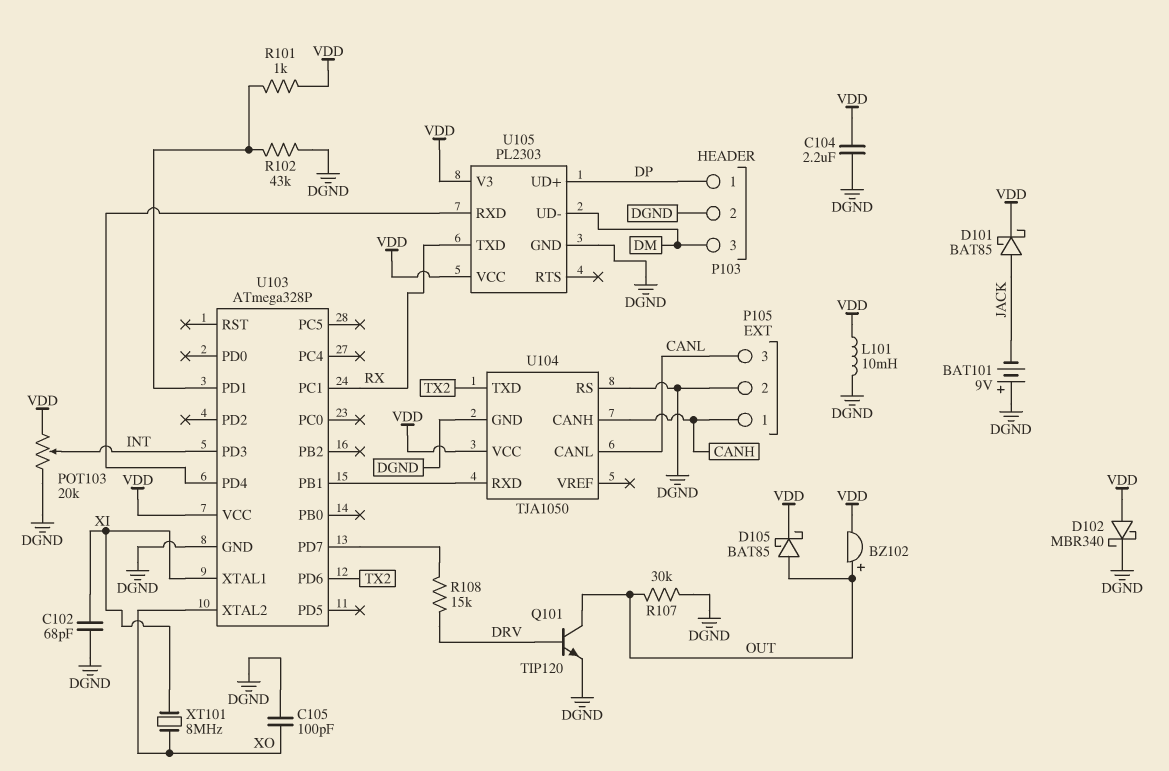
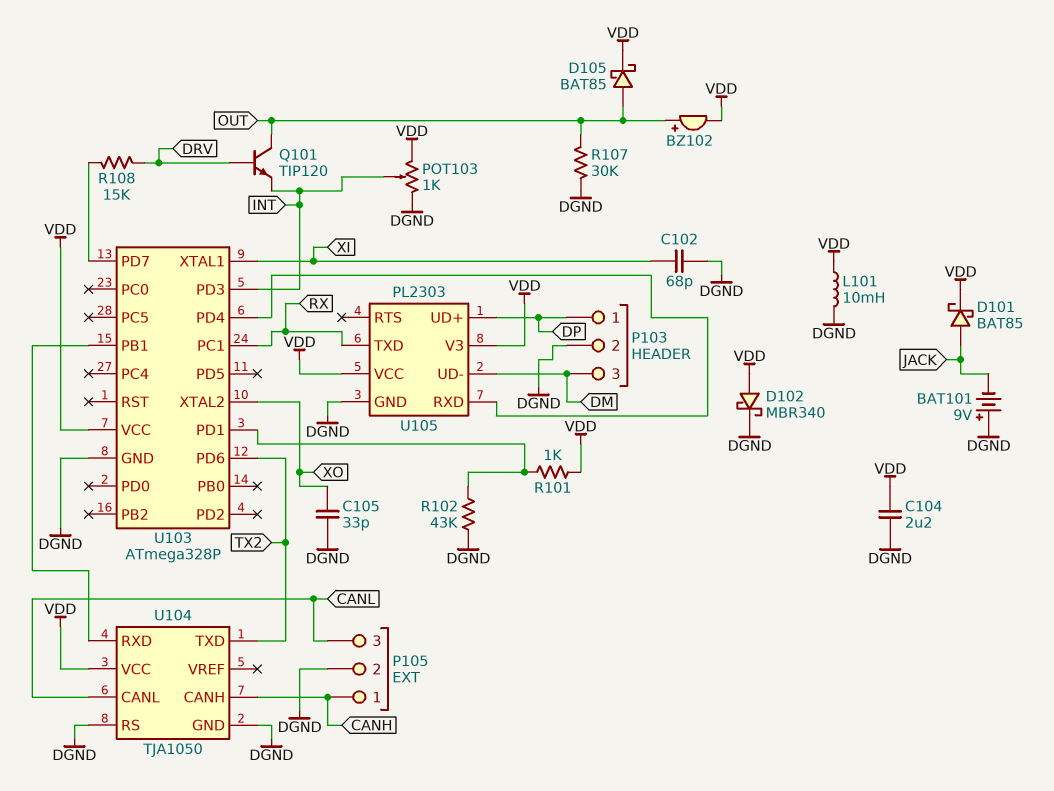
C105: 100pF (DGND, XO) -> 33pF (DGND, XO)
POT103: 20k (DGND, VDD, wiper INT) -> 1k (DGND, VDD, wiper INT)
Q101: NPN TIP120 (B DRV, C OUT, E DGND) -> NPN TIP120 (B DRV, C OUT, E INT)
XT101: 8MHz (XI, XO) -> none

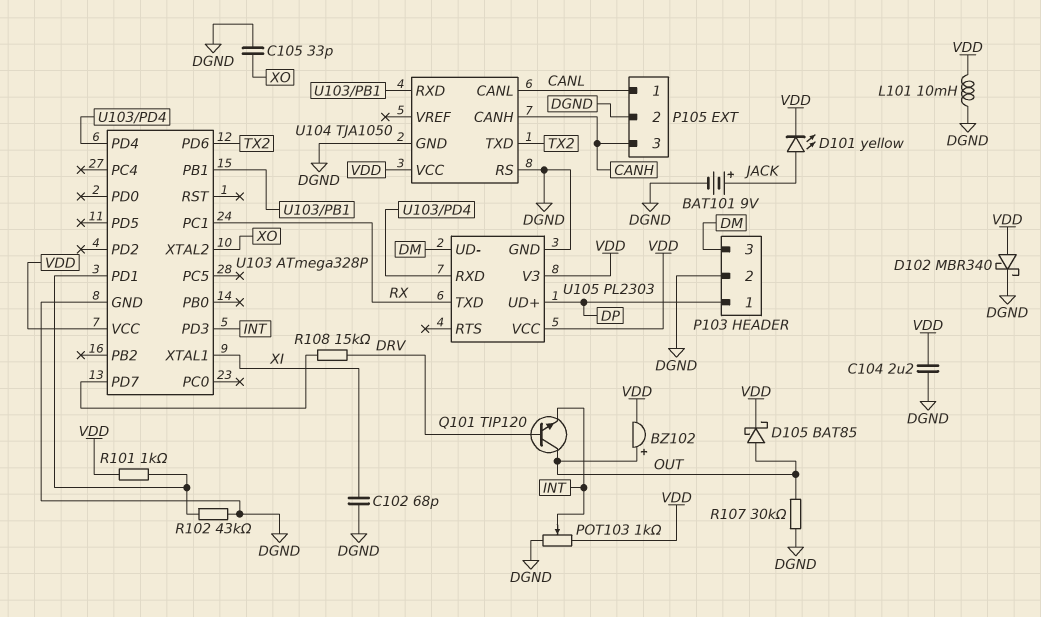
BAT101: 9V (plus DGND, minus JACK) -> 9V (plus JACK, minus DGND)
D101: schottky BAT85 (A JACK, K VDD) -> LED yellow (A JACK, K VDD)
P105 pin 1: CANH -> CANL
P105 pin 3: CANL -> CANH

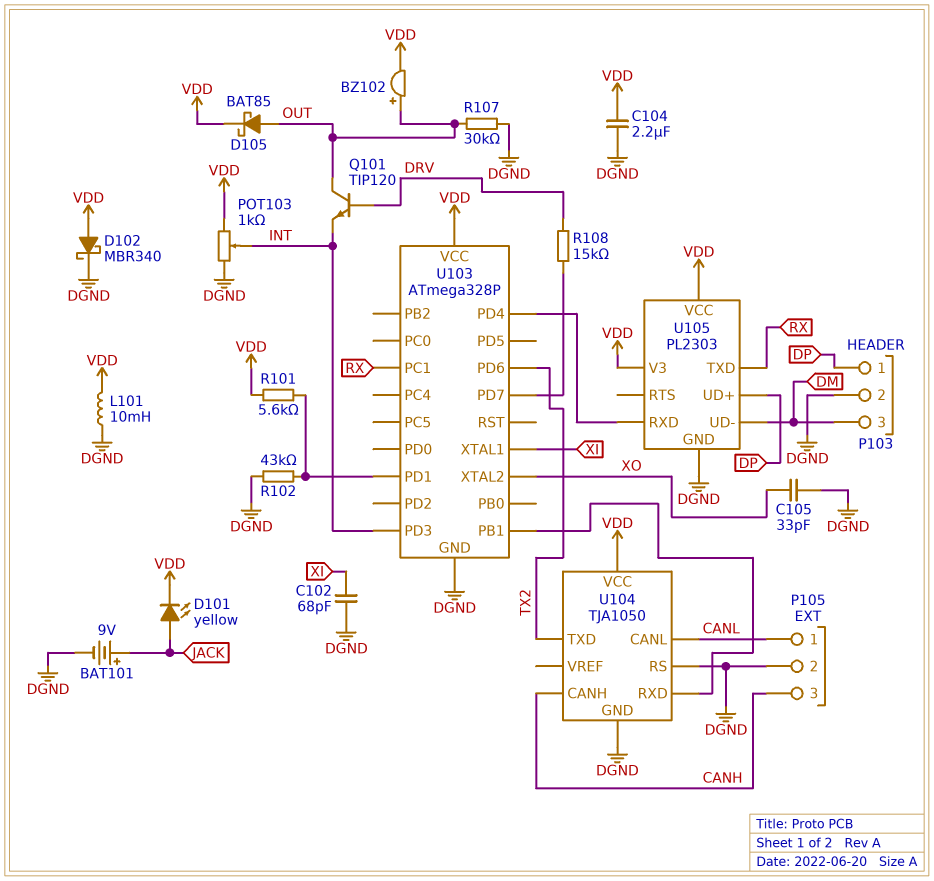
R101: 1k (U103/PD1, VDD) -> 5.6k (U103/PD1, VDD)

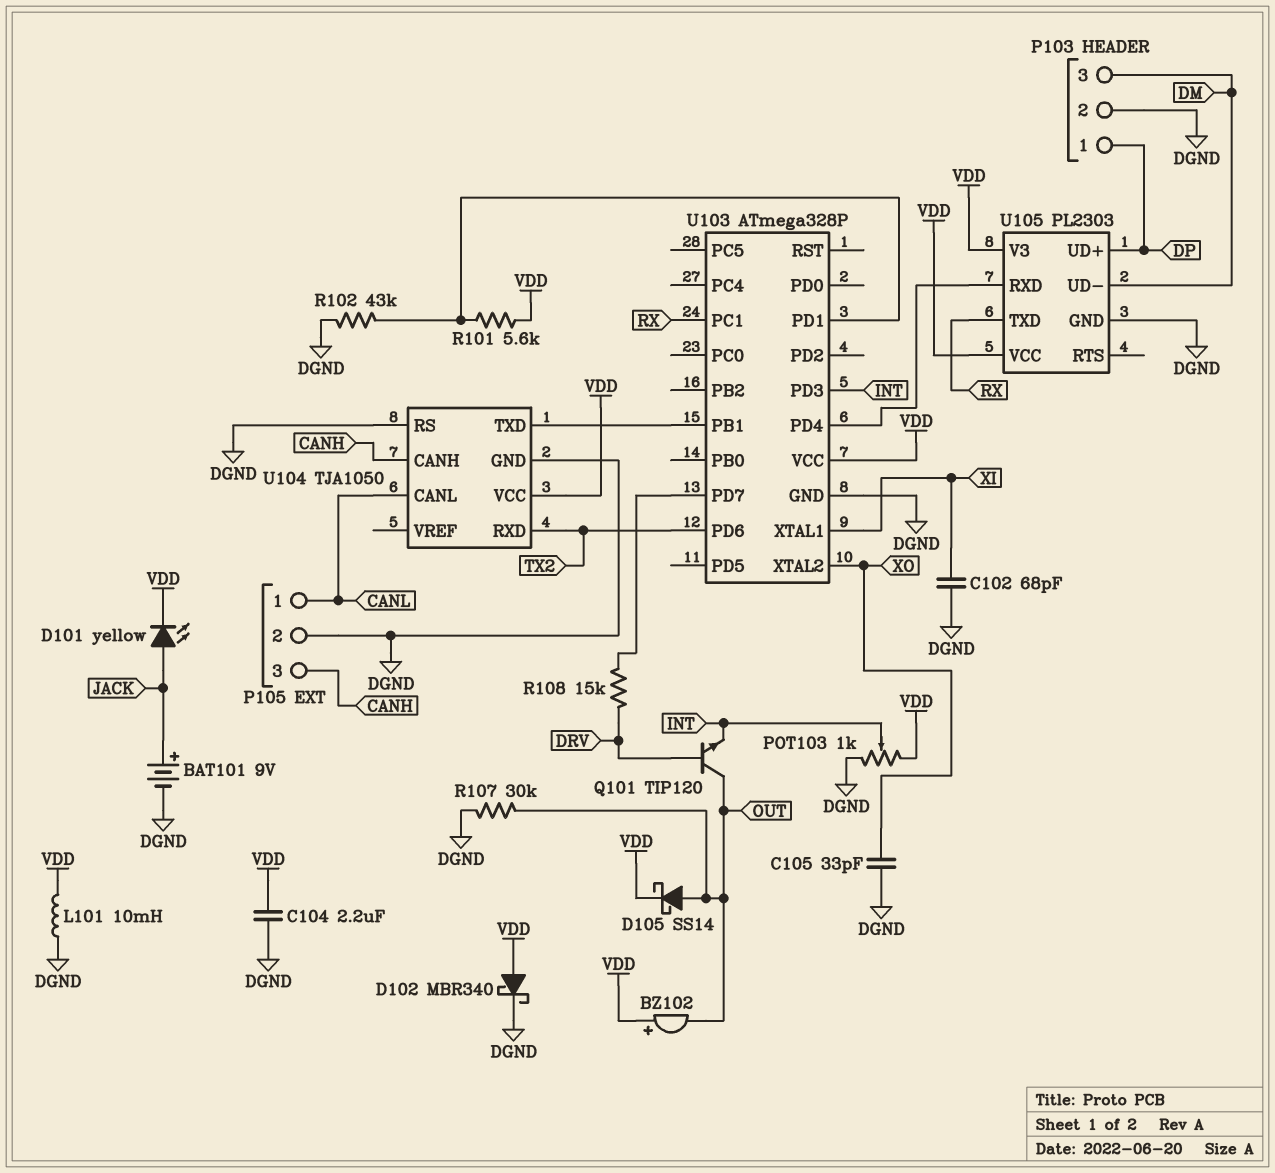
BZ102: buzzer (plus OUT, minus VDD) -> buzzer (plus VDD, minus OUT)
D105: schottky BAT85 (A OUT, K VDD) -> schottky SS14 (A OUT, K VDD)
U104 pin RXD: U103/PB1 -> TX2
U104 pin TXD: TX2 -> U103/PB1

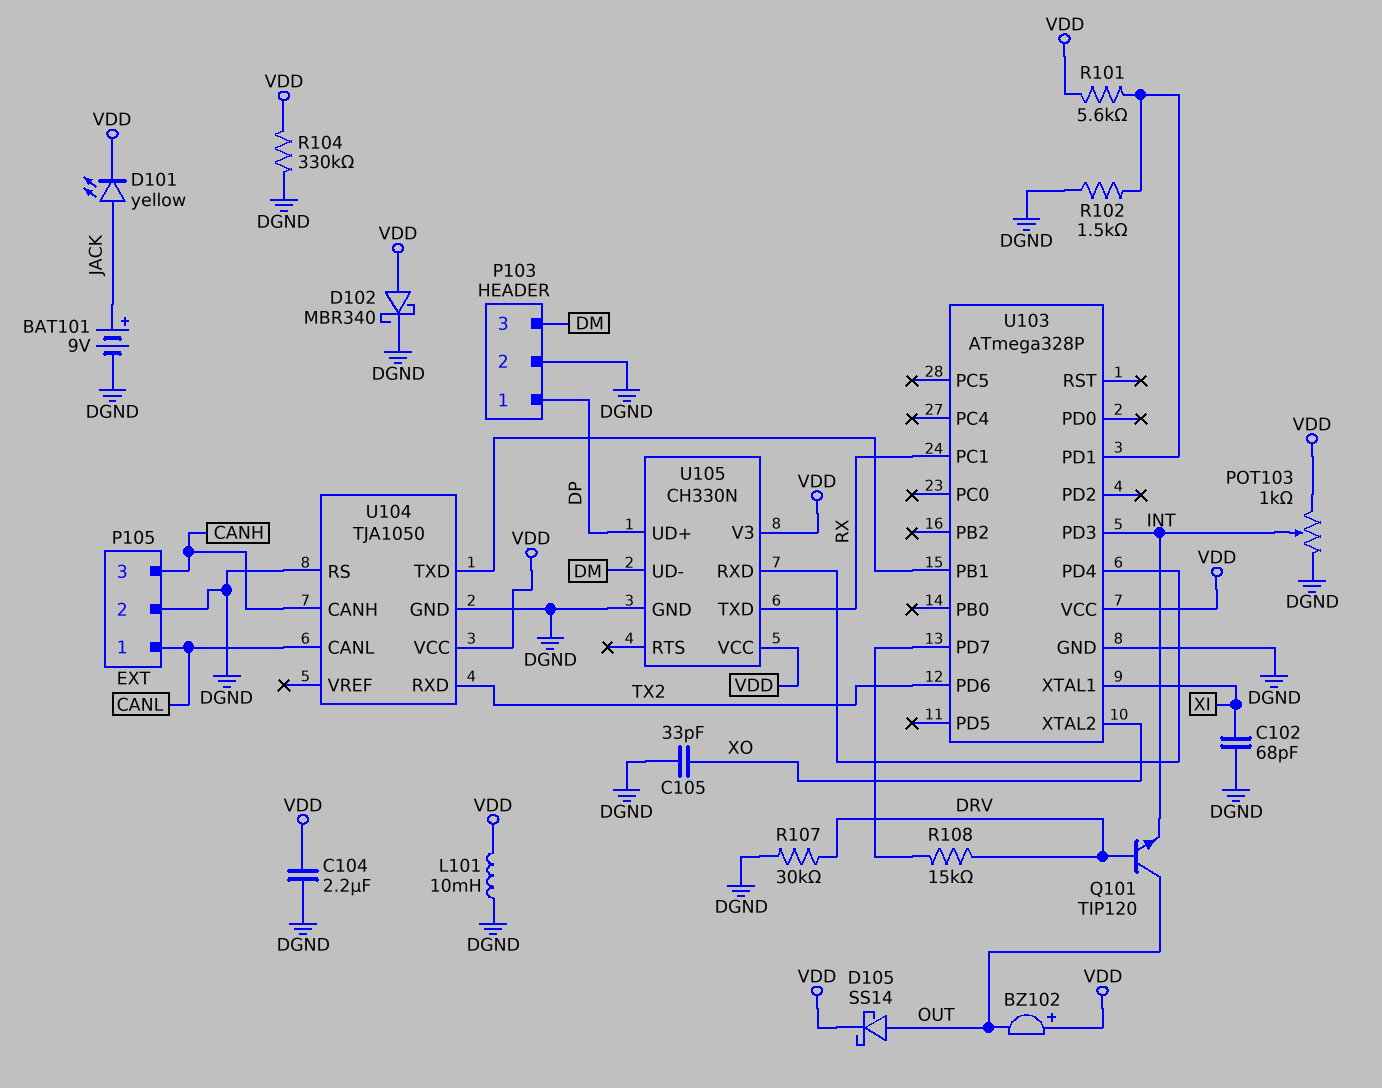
R102: 43k (DGND, U103/PD1) -> 1.5k (DGND, U103/PD1)
R104: none -> 330k (DGND, VDD)
R107: 30k (DGND, OUT) -> 30k (DGND, DRV)
U105: PL2303 -> CH330N

